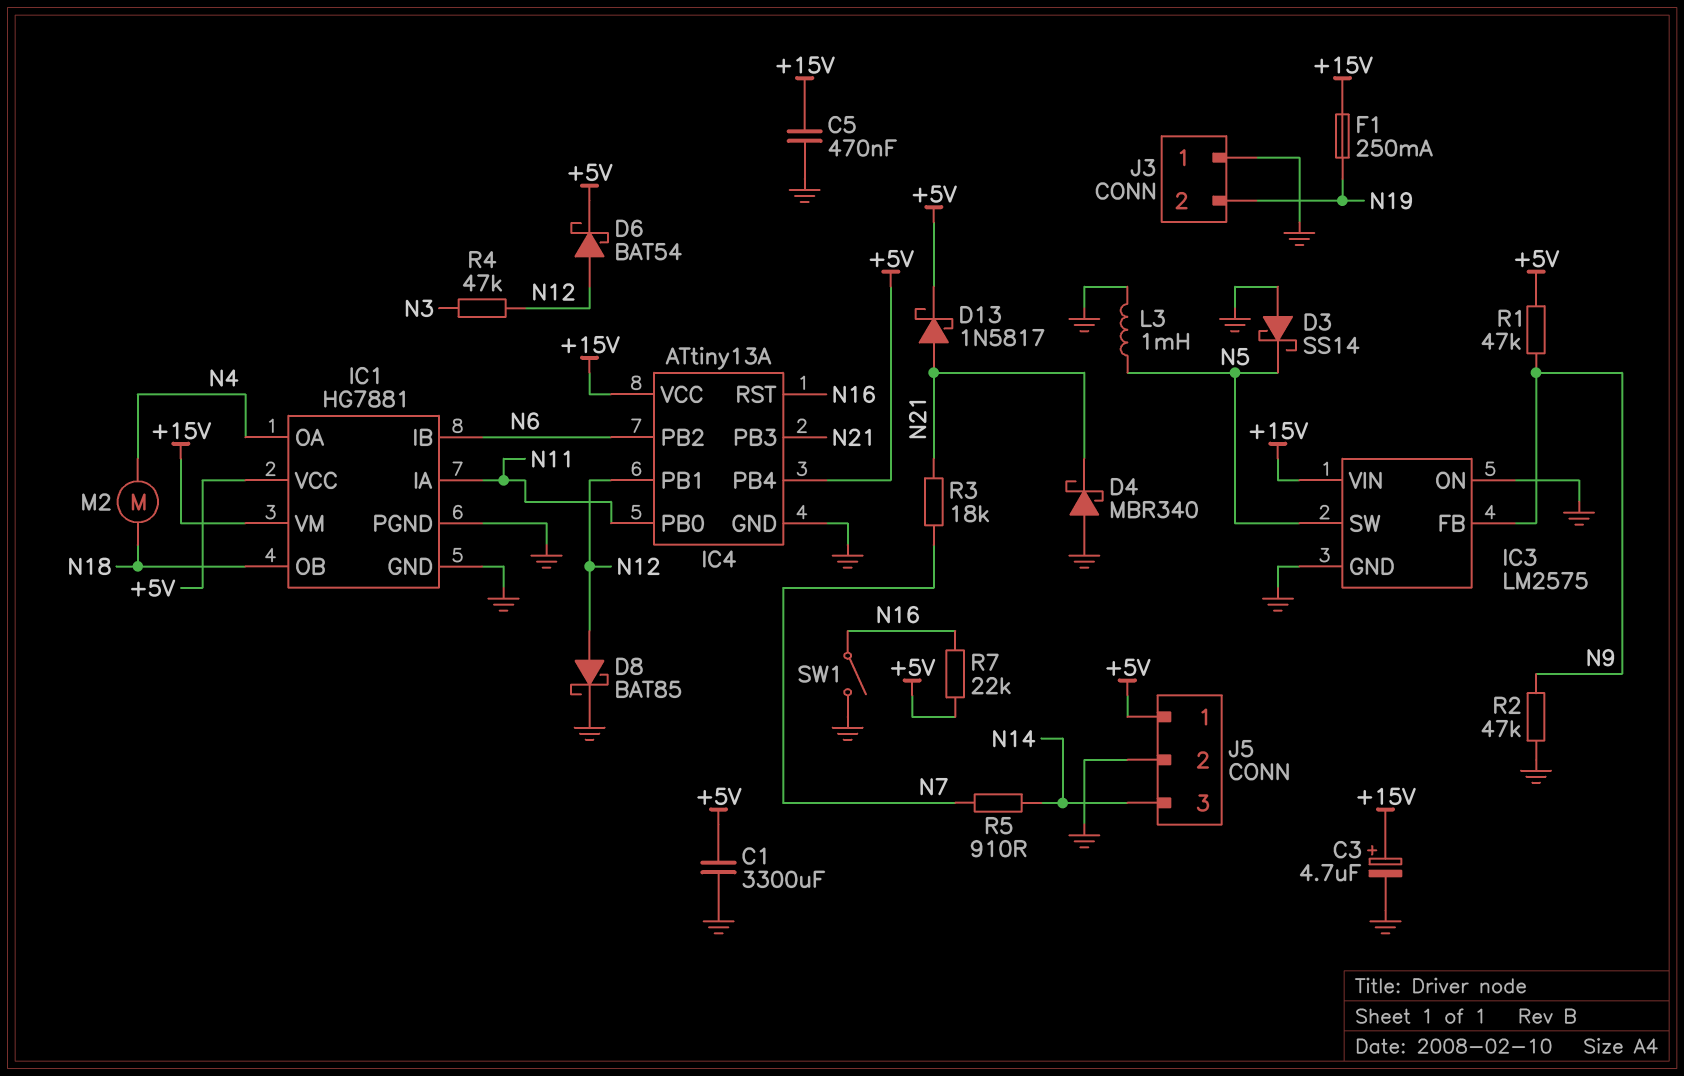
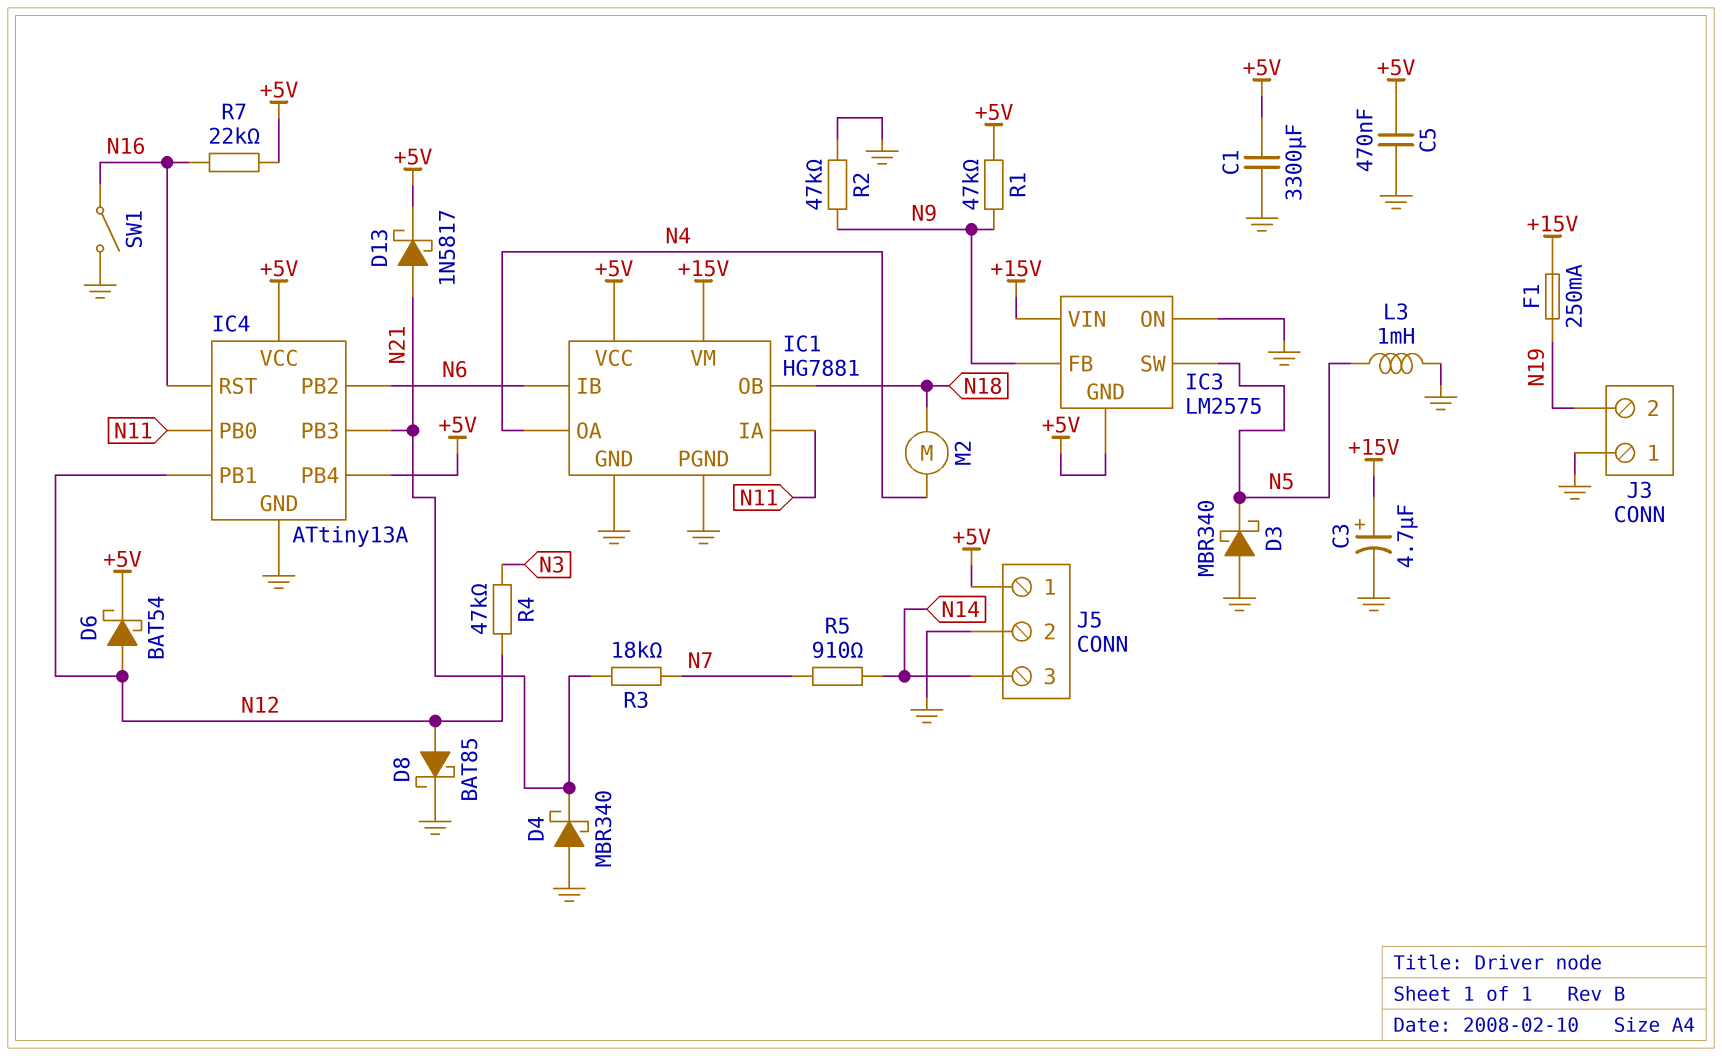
C5: 470nF (+15V, GND) -> 470nF (+5V, GND)
D3: schottky SS14 (A GND, K N5) -> schottky MBR340 (A GND, K N5)
IC3 pin GND: GND -> +5V
IC4 pin VCC: +15V -> +5V

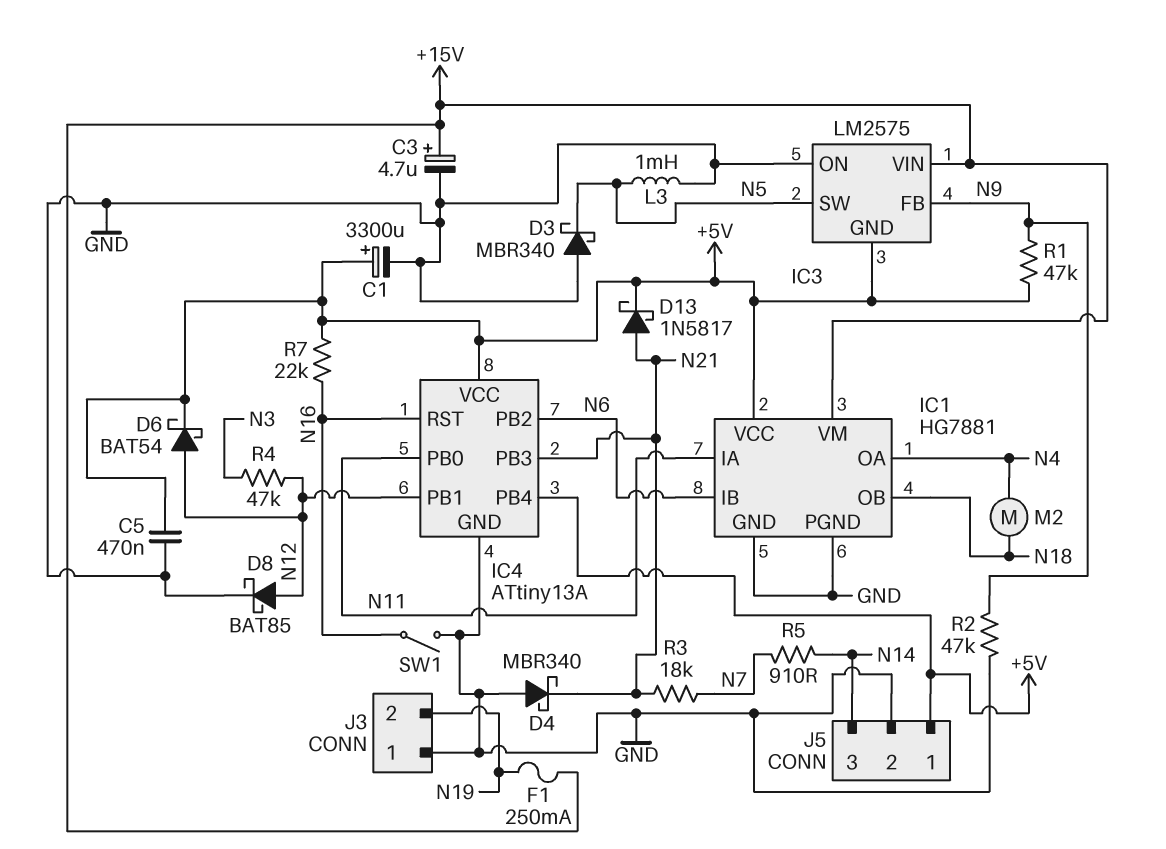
C1: 3300uF (+5V, GND) -> 3300uF (plus +5V, minus GND)

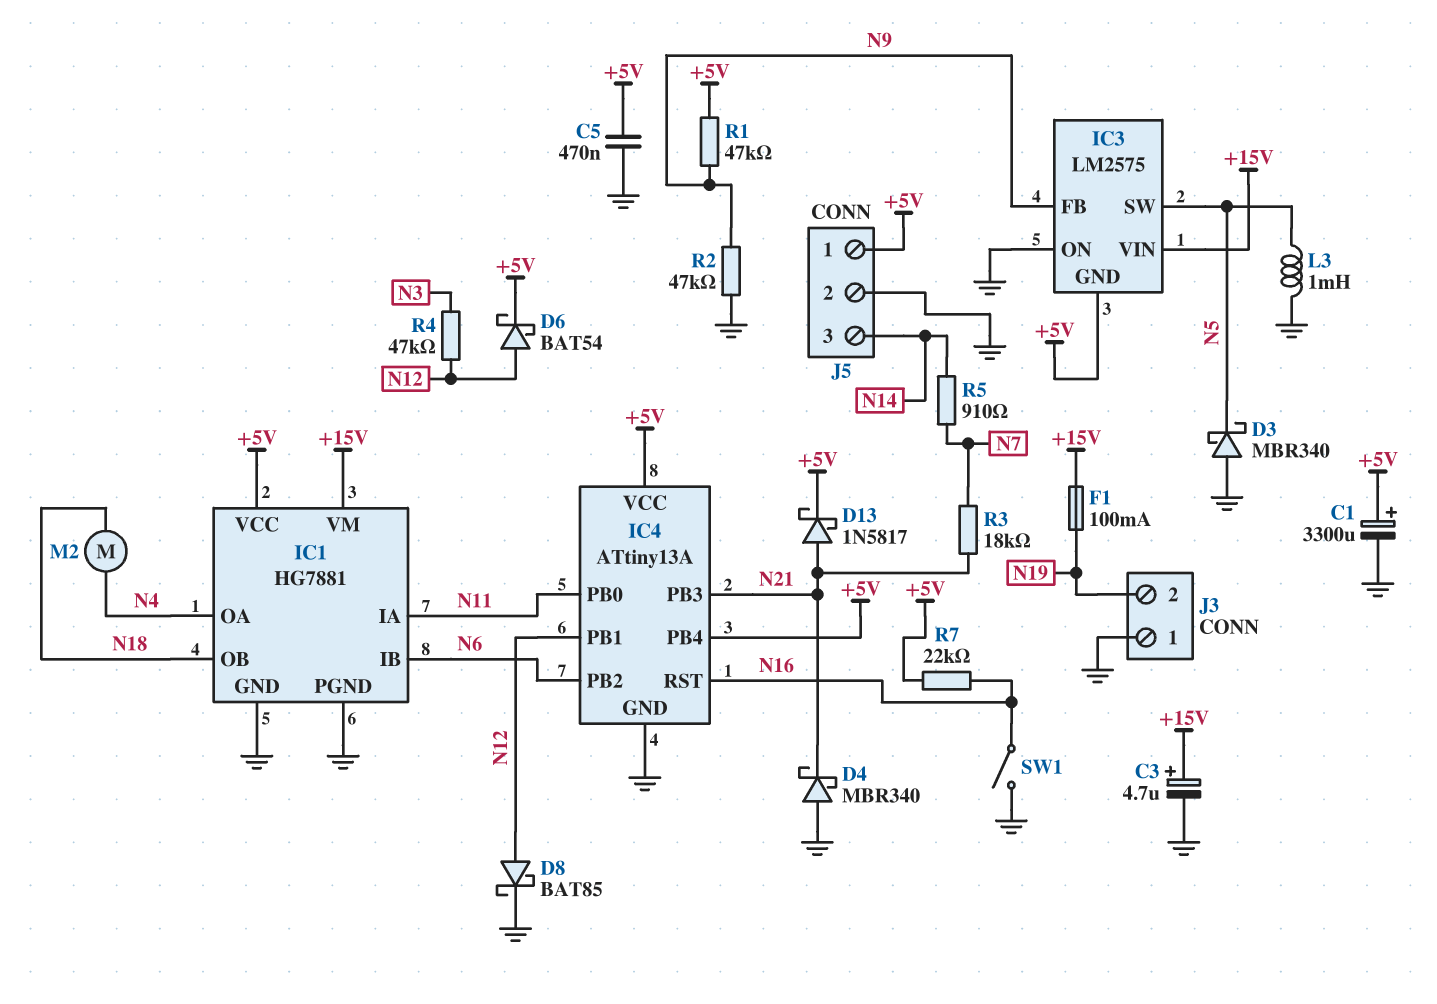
F1: 250mA (+15V, N19) -> 100mA (+15V, N19)

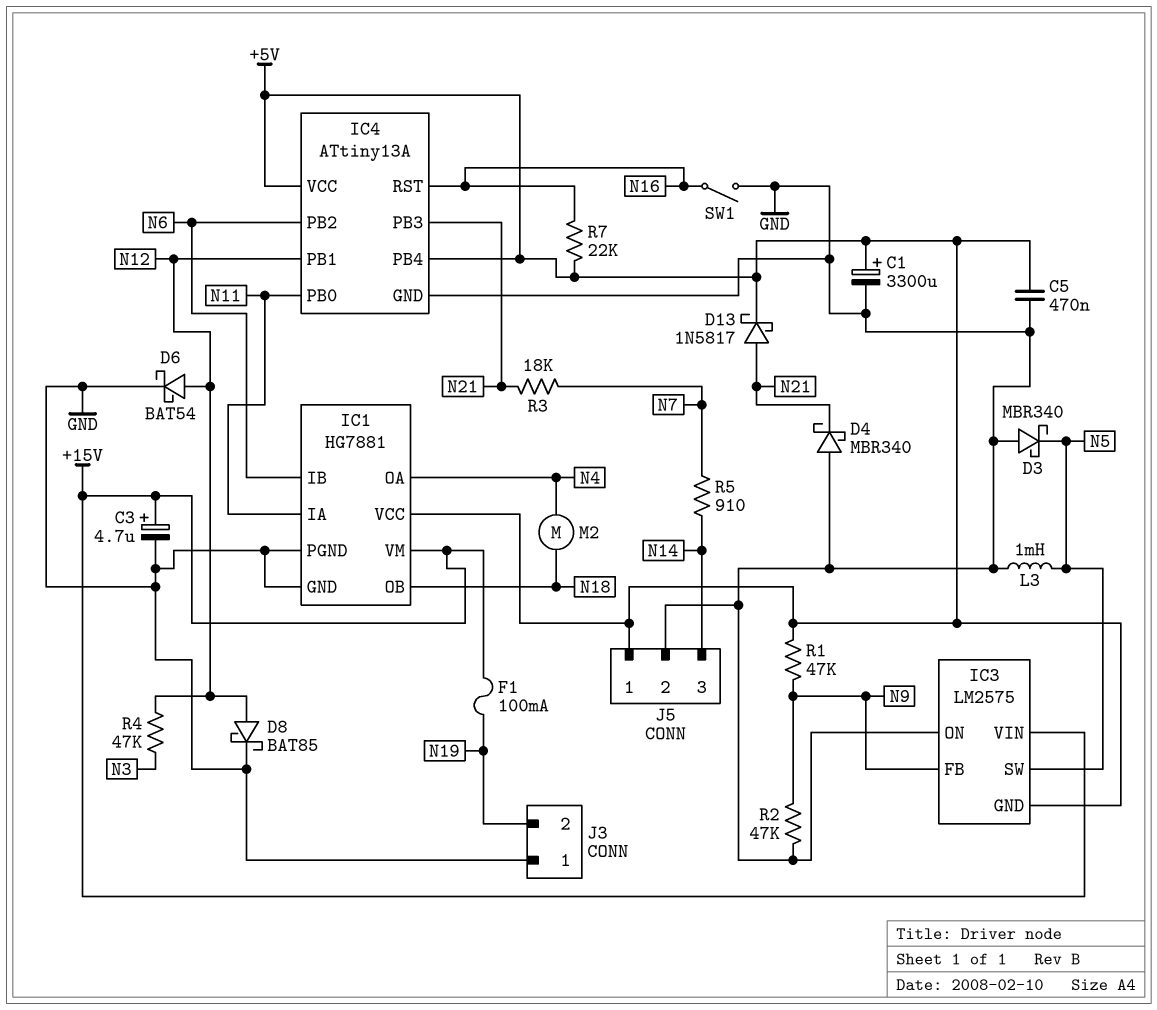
D6: schottky BAT54 (A N12, K +5V) -> schottky BAT54 (A N12, K GND)

